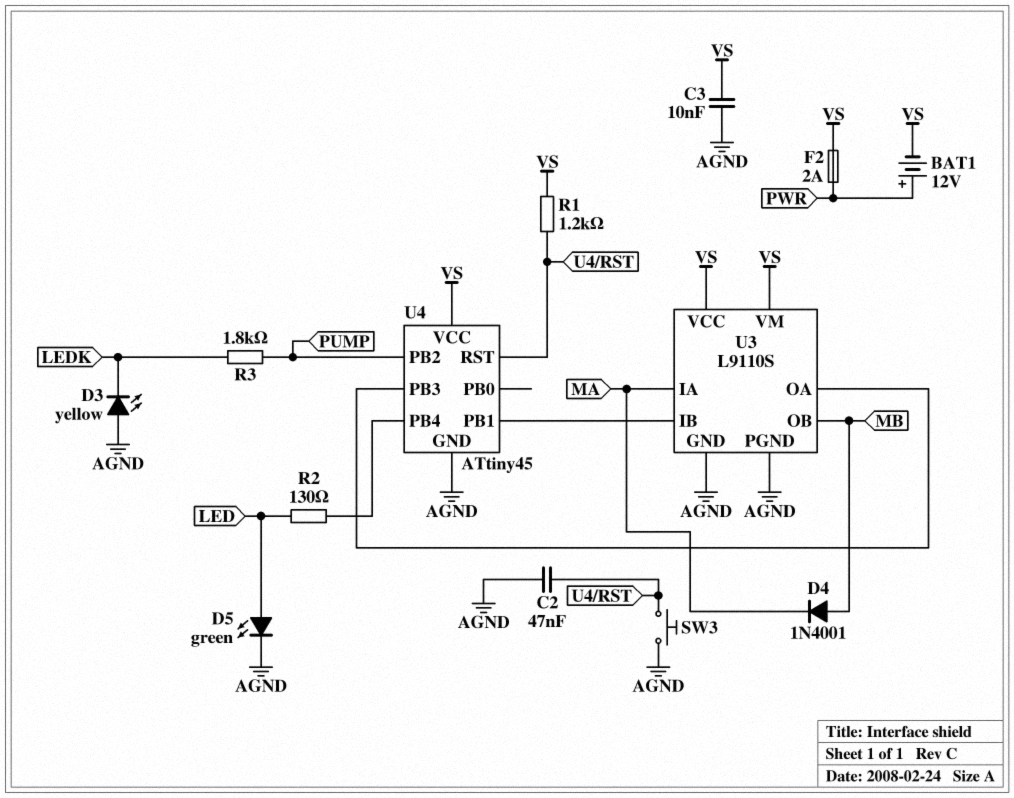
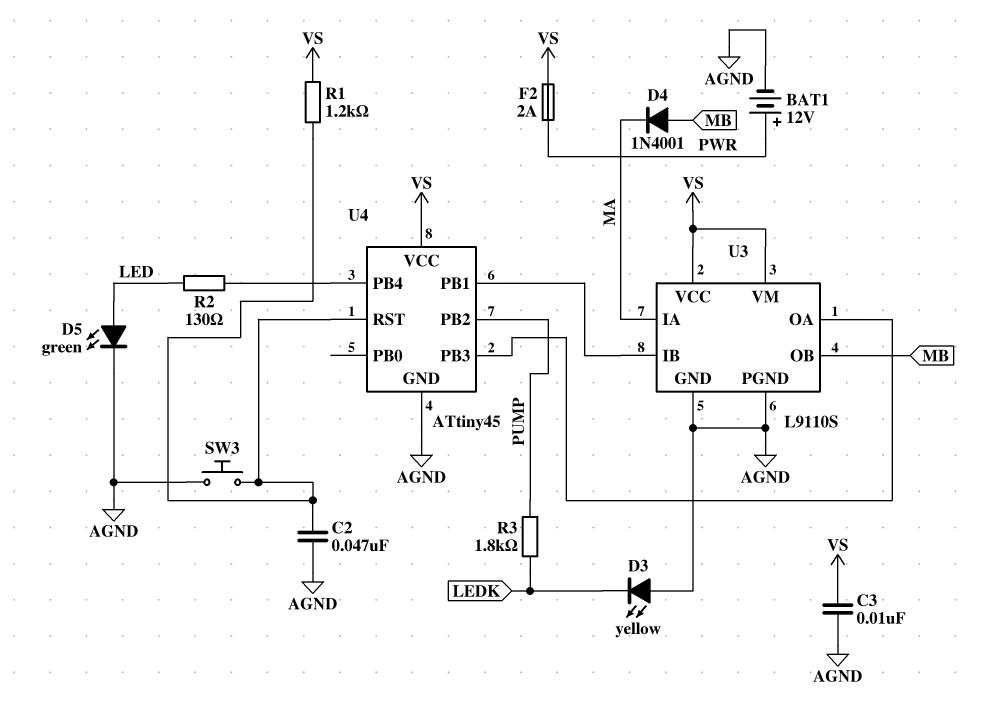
BAT1: 12V (plus PWR, minus VS) -> 12V (plus PWR, minus AGND)

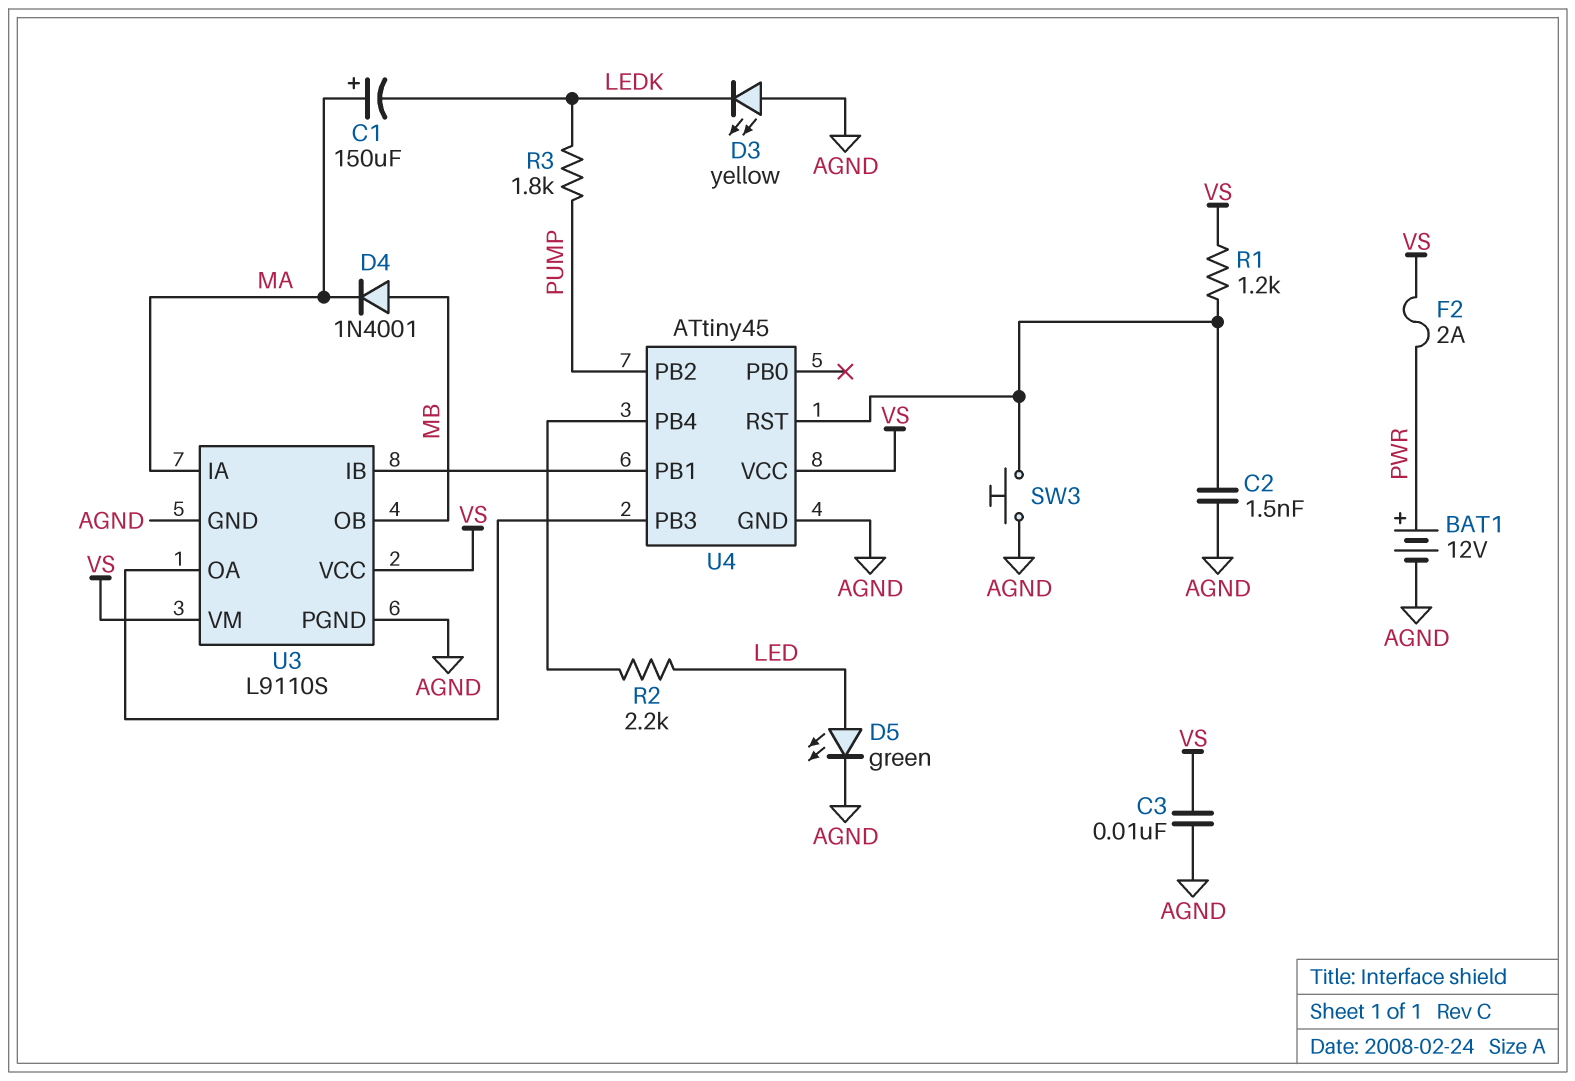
C1: none -> 150uF (plus MA, minus LEDK)
C2: 47nF (AGND, U4/RST) -> 1.5nF (AGND, U4/RST)
R2: 130 (LED, U4/PB4) -> 2.2k (LED, U4/PB4)

